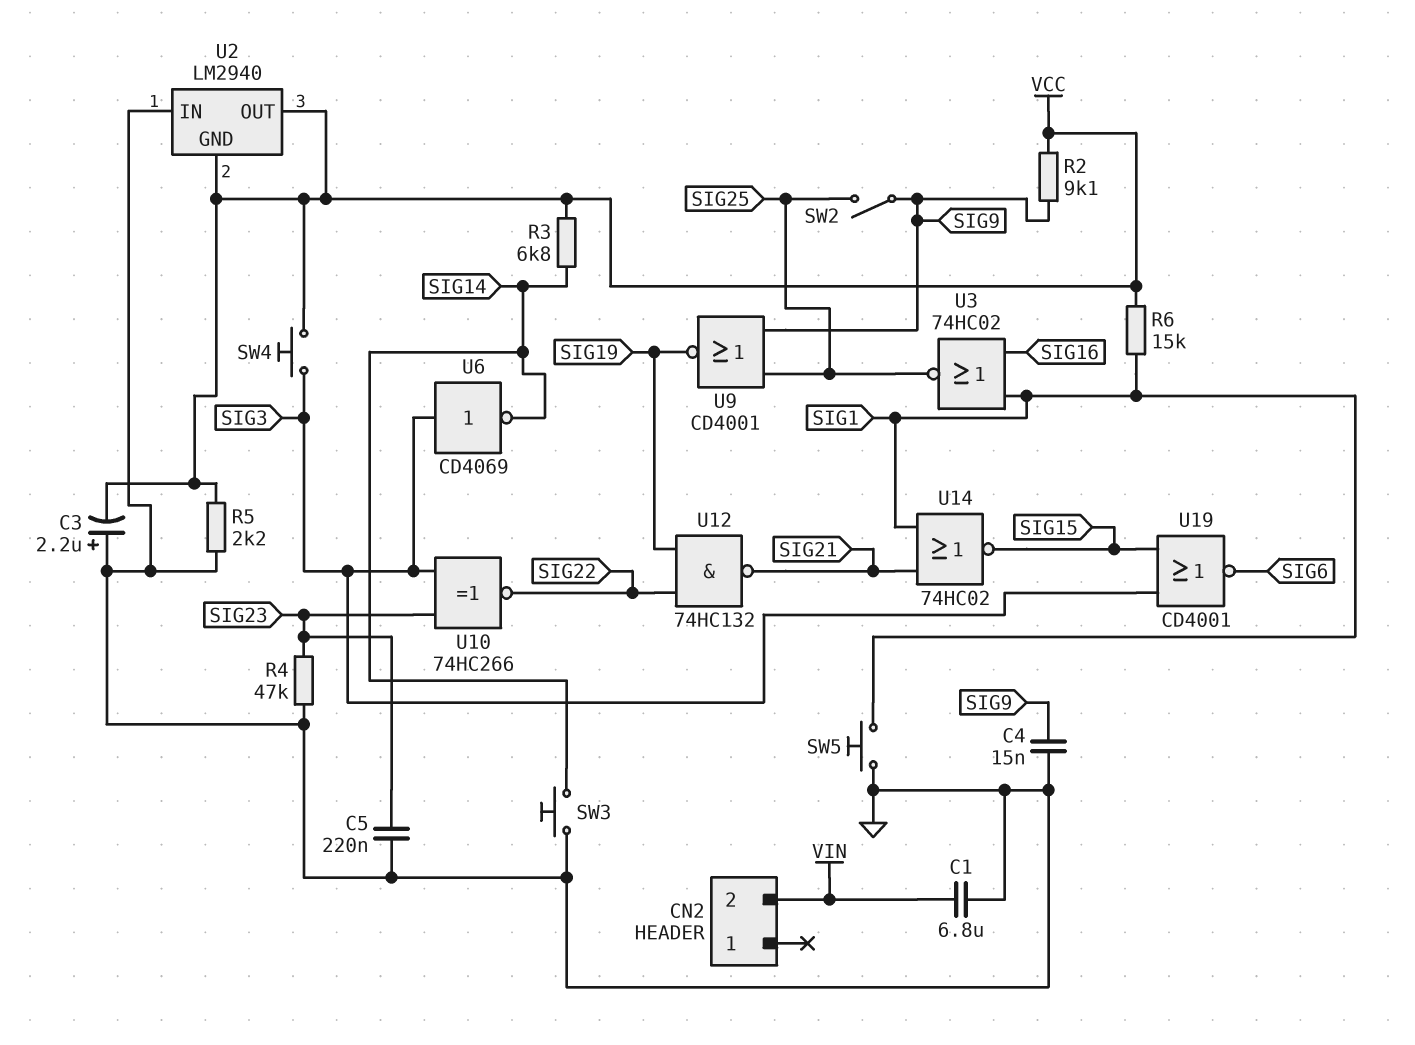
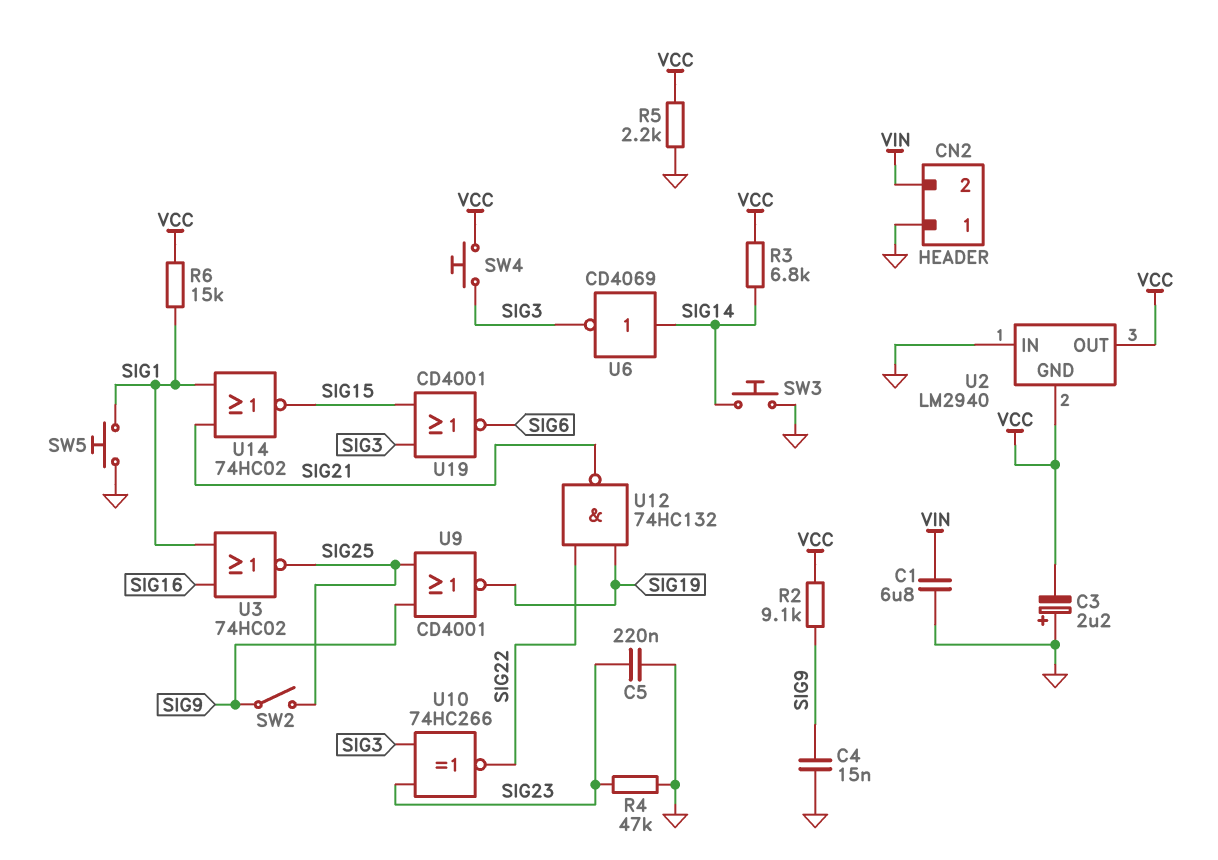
CN2 pin 1: none -> GND
U6: NOT CD4069 (in SIG3, out SIG14) -> NOT CD4069 (in SIG14, out SIG3)

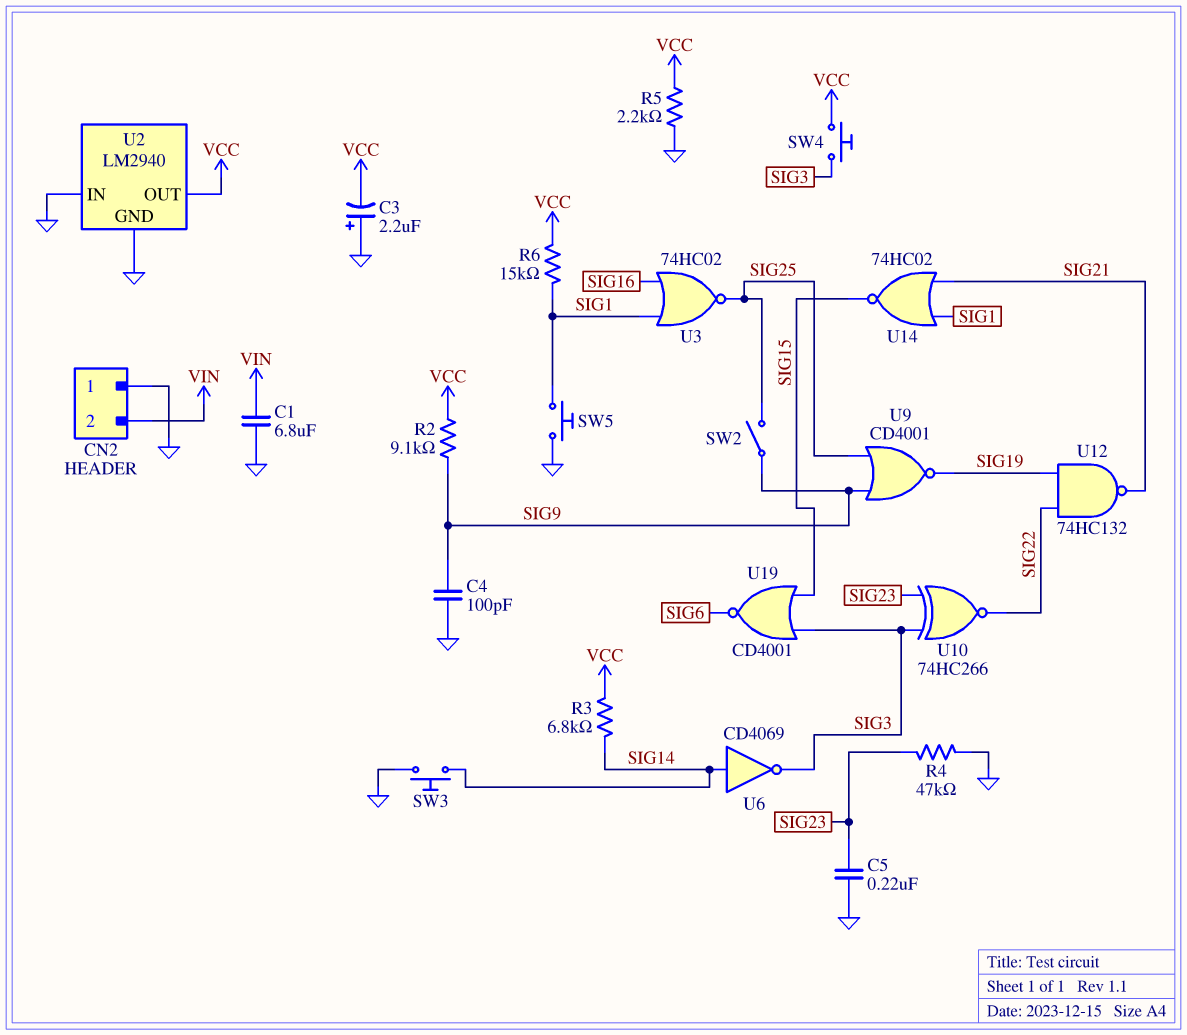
C4: 15nF (GND, SIG9) -> 100pF (GND, SIG9)
U2 pin GND: VCC -> GND

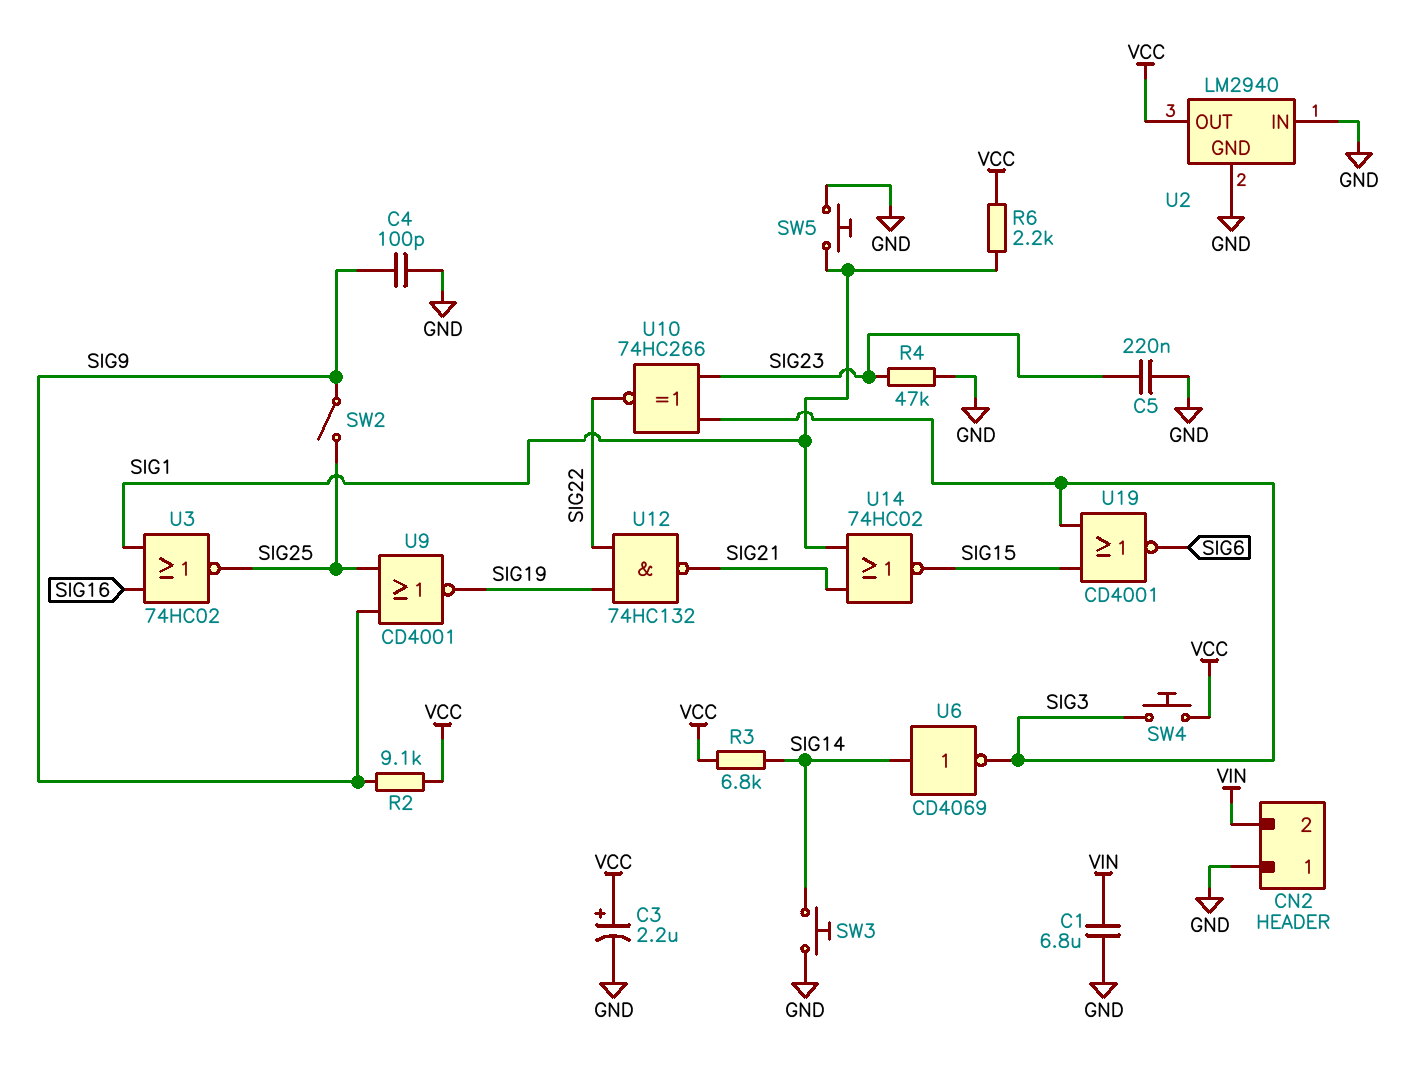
C3: 2.2uF (plus GND, minus VCC) -> 2.2uF (plus VCC, minus GND)
R5: 2.2k (GND, VCC) -> none
R6: 15k (SIG1, VCC) -> 2.2k (SIG1, VCC)

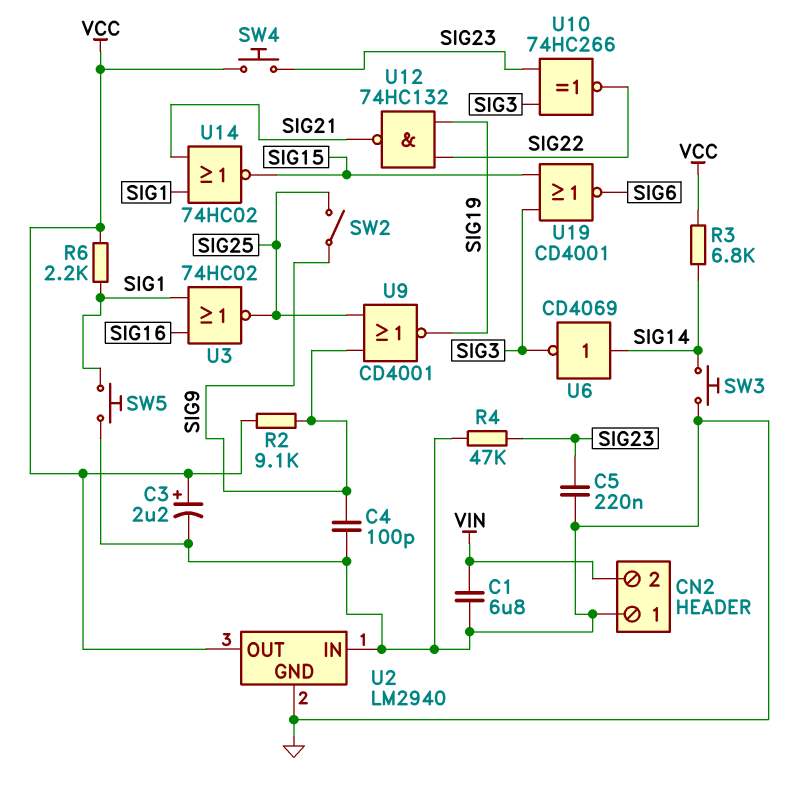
SW4: button (SIG3, VCC) -> button (SIG23, VCC)

